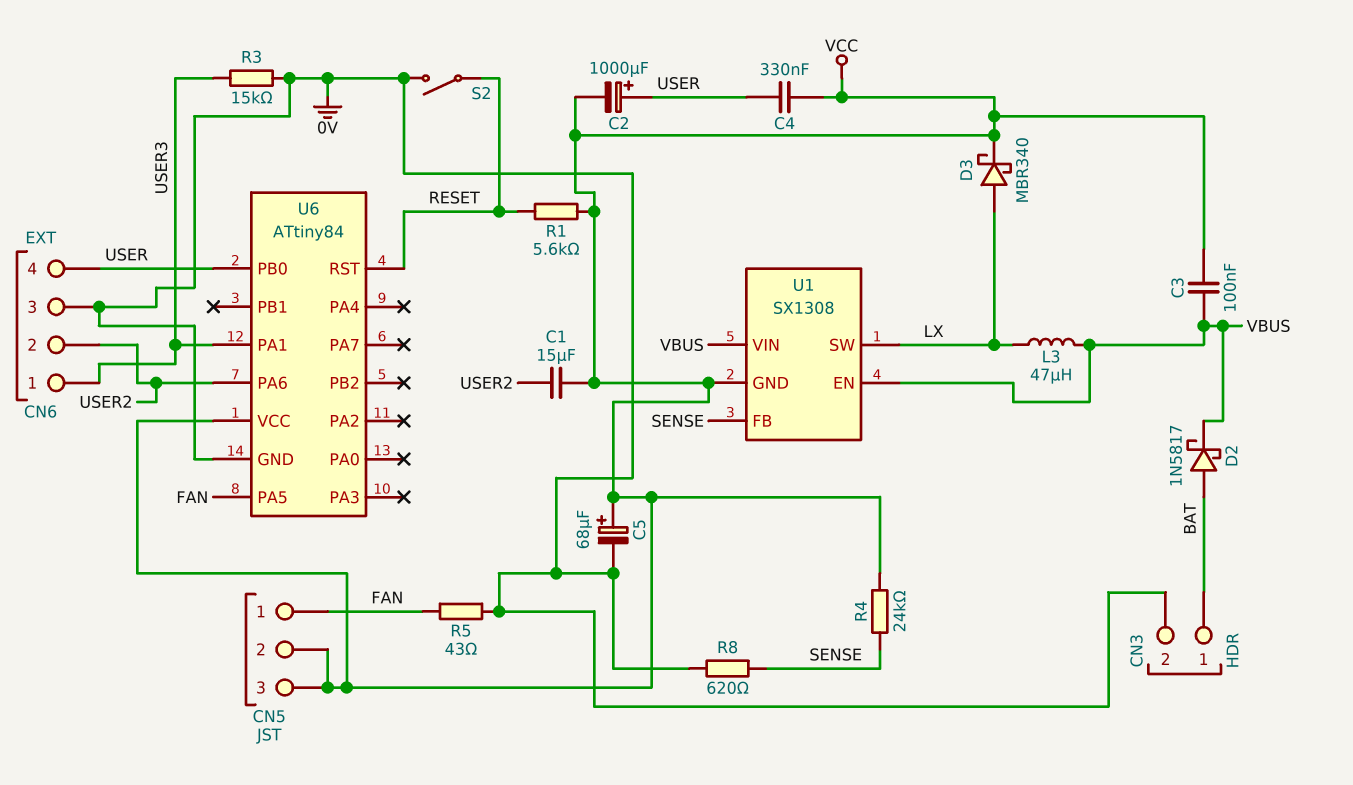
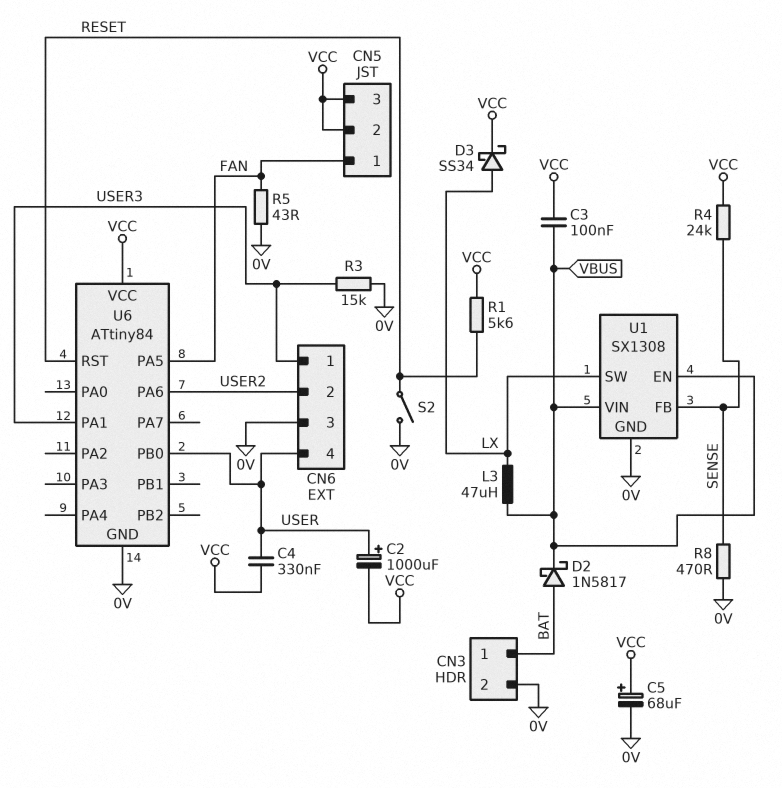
C1: 15uF (USER2, VCC) -> none
D3: schottky MBR340 (A LX, K VCC) -> schottky SS34 (A LX, K VCC)
R8: 620 (0V, SENSE) -> 470 (0V, SENSE)
U1 pin GND: VCC -> 0V

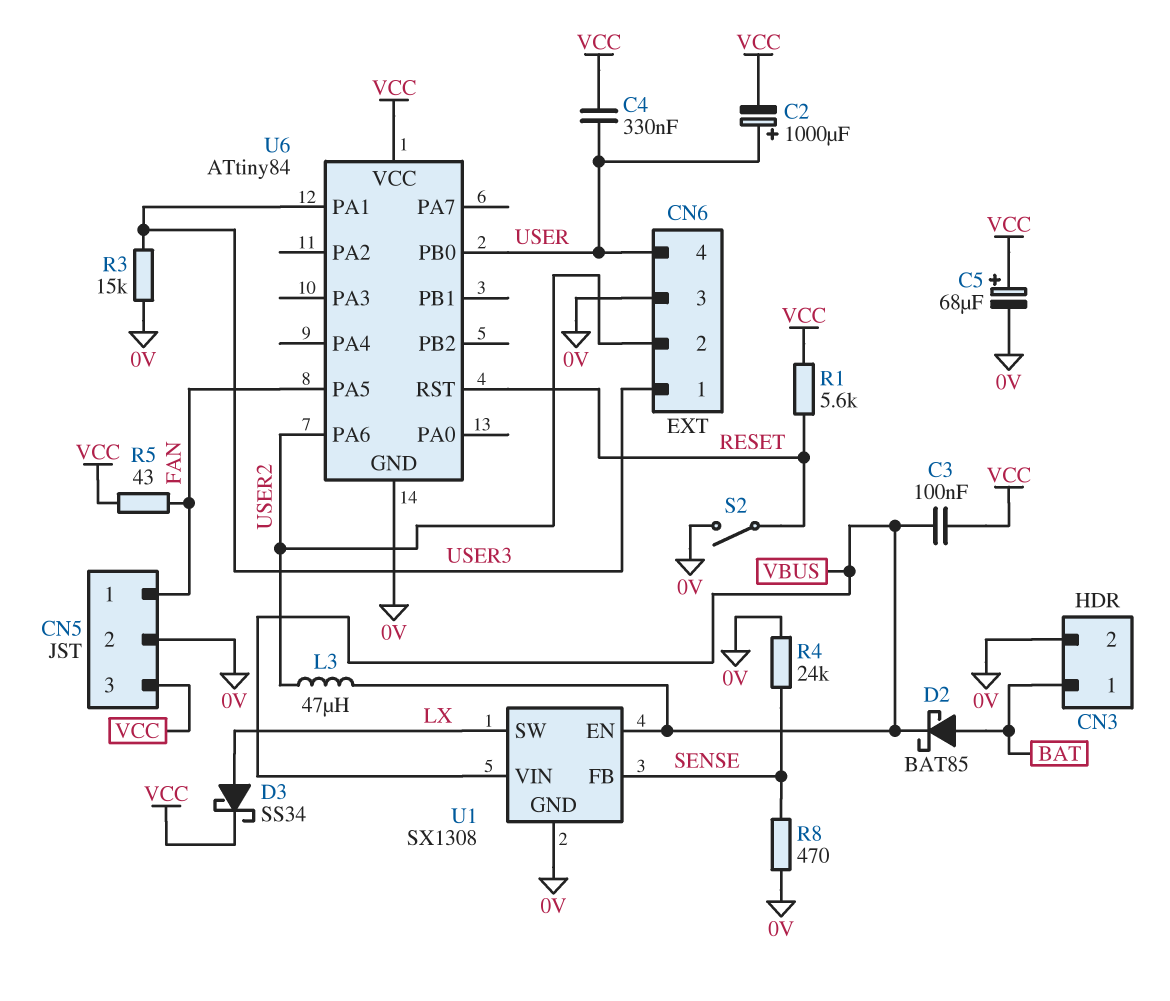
CN5 pin 2: VCC -> 0V
D2: schottky 1N5817 (A BAT, K VBUS) -> schottky BAT85 (A BAT, K VBUS)
L3: 47uH (LX, VBUS) -> 47uH (USER2, VBUS)
R4: 24k (SENSE, VCC) -> 24k (0V, SENSE)
R5: 43 (0V, FAN) -> 43 (FAN, VCC)

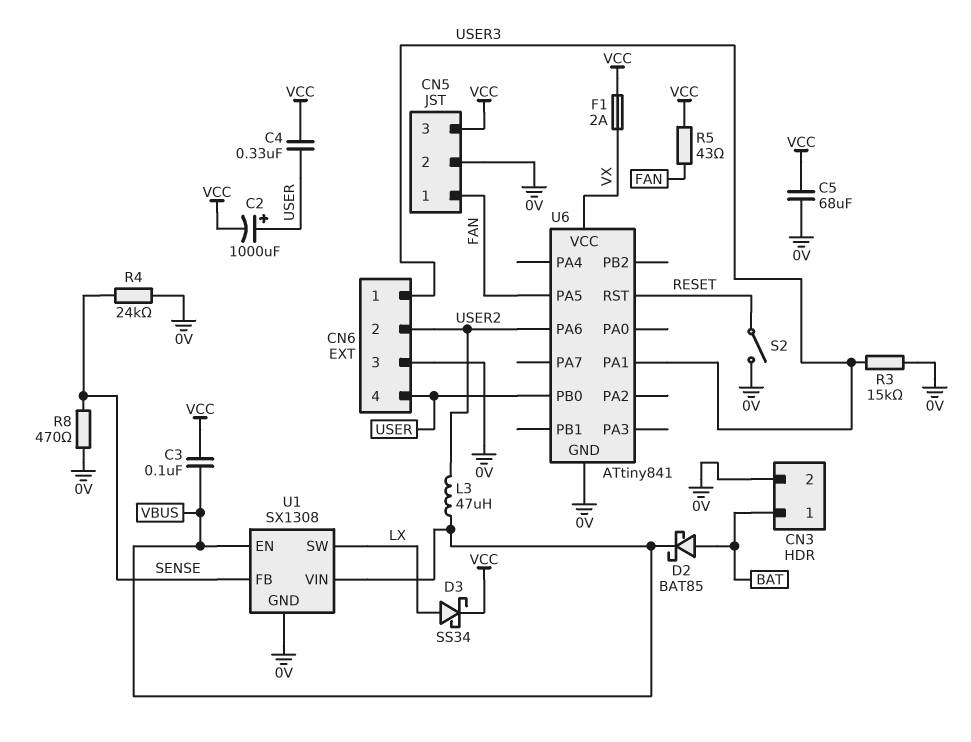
C5: 68uF (plus VCC, minus 0V) -> 68uF (0V, VCC)
F1: none -> 2A (VCC, VX)
R1: 5.6k (RESET, VCC) -> none
U6: ATtiny84 -> ATtiny841
U6 pin VCC: VCC -> VX

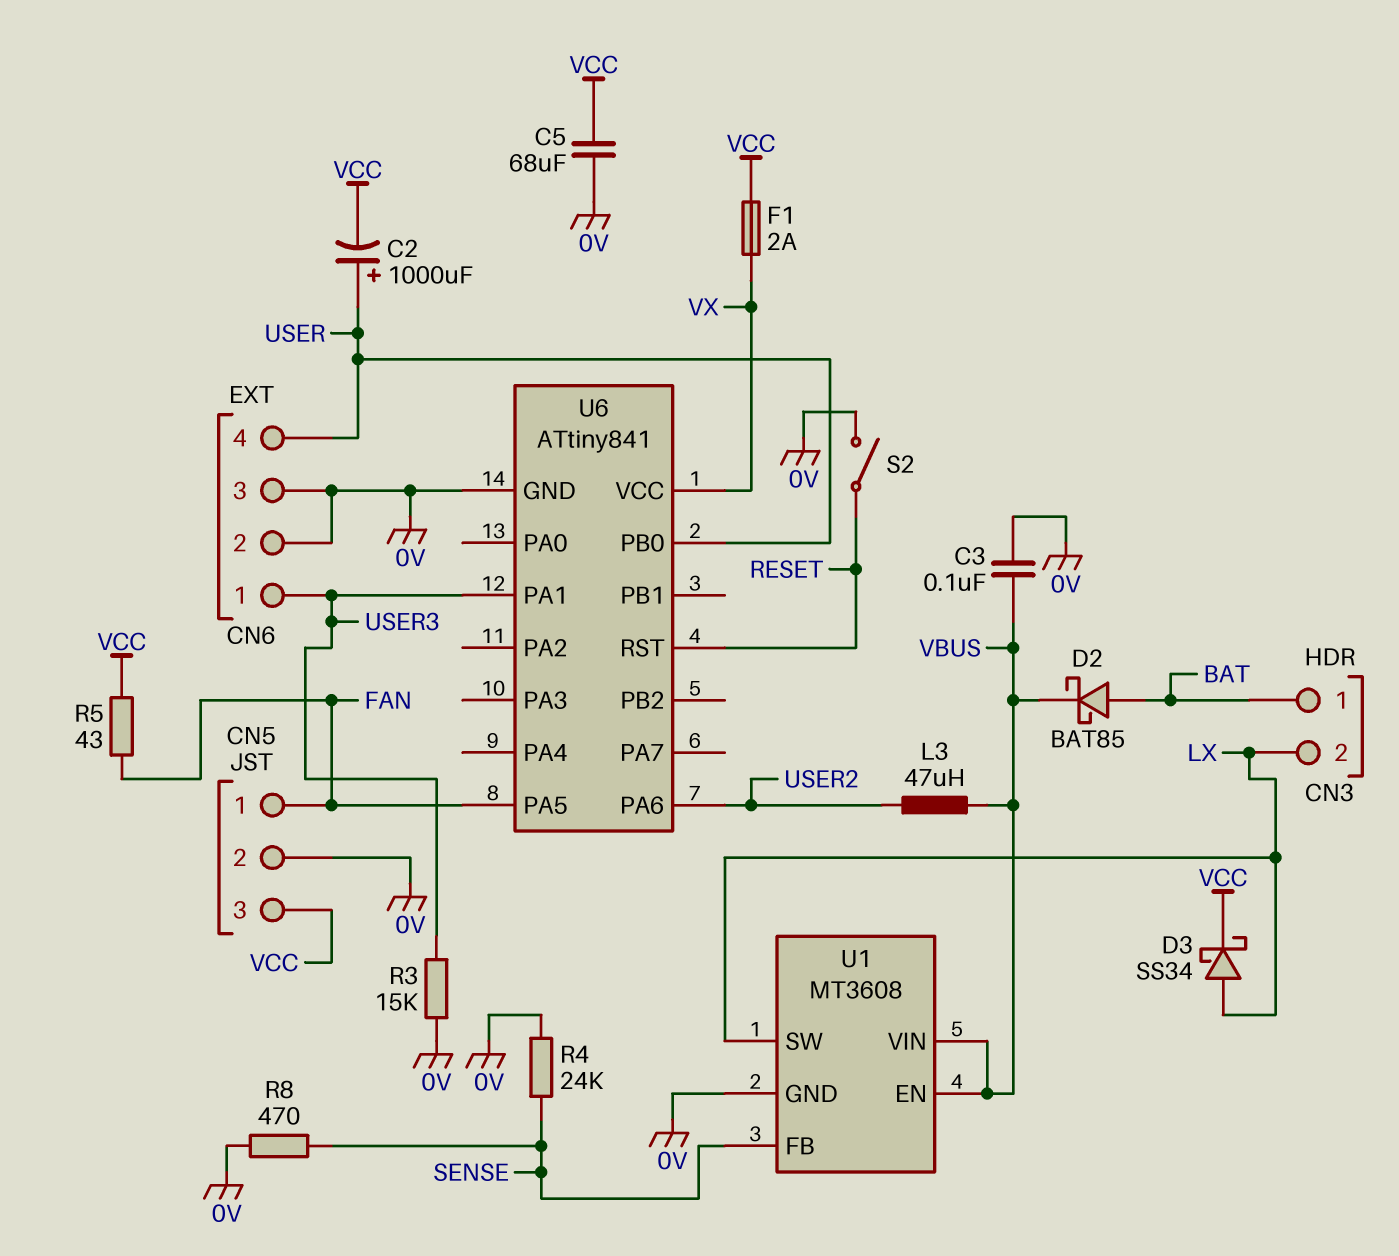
C3: 100nF (VBUS, VCC) -> 100nF (0V, VBUS)
C4: 330nF (USER, VCC) -> none
CN3 pin 2: 0V -> LX
CN6 pin 2: USER2 -> 0V
U1: SX1308 -> MT3608

